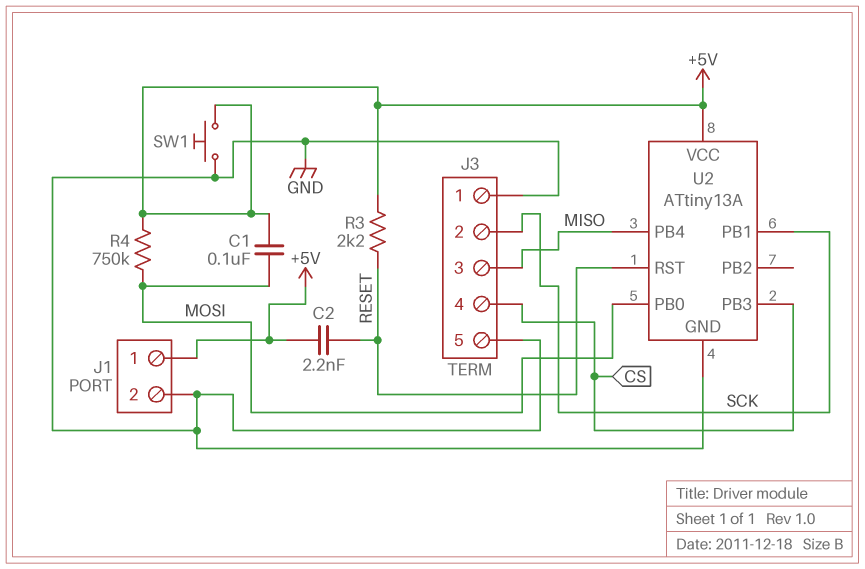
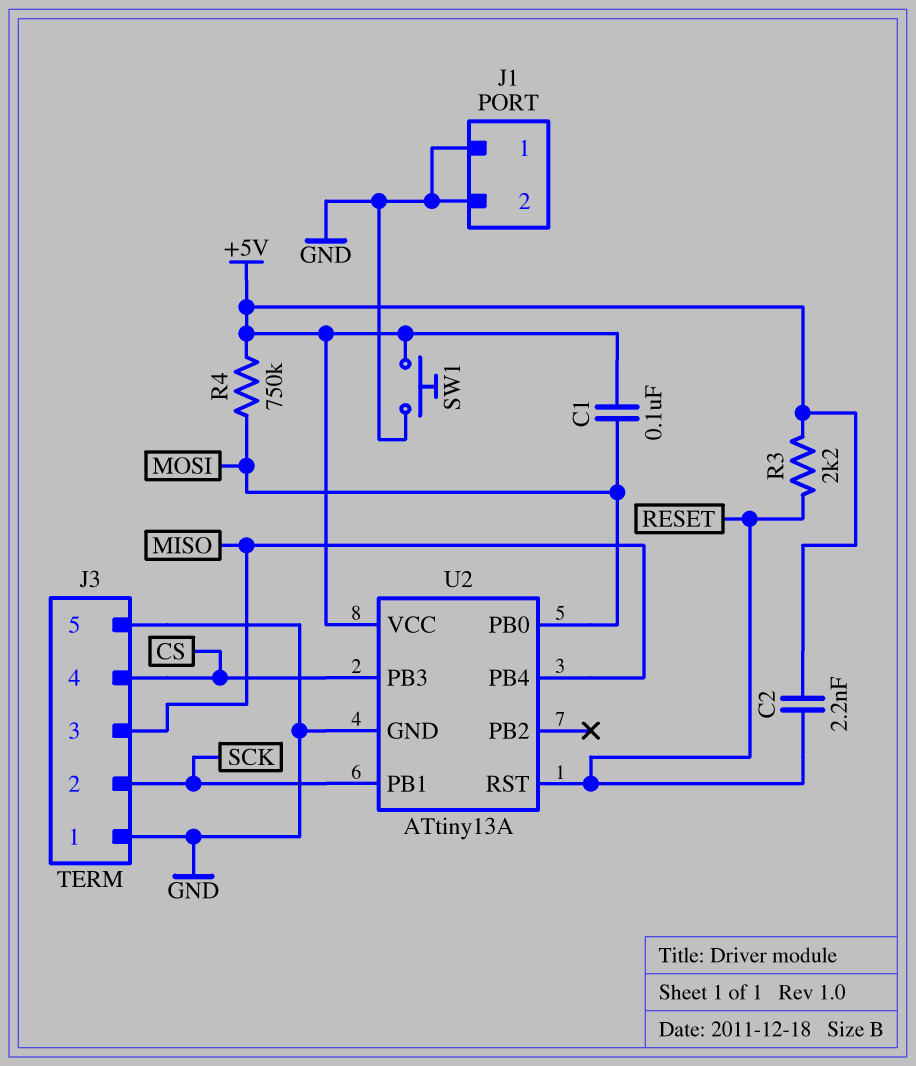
J1 pin 1: +5V -> GND

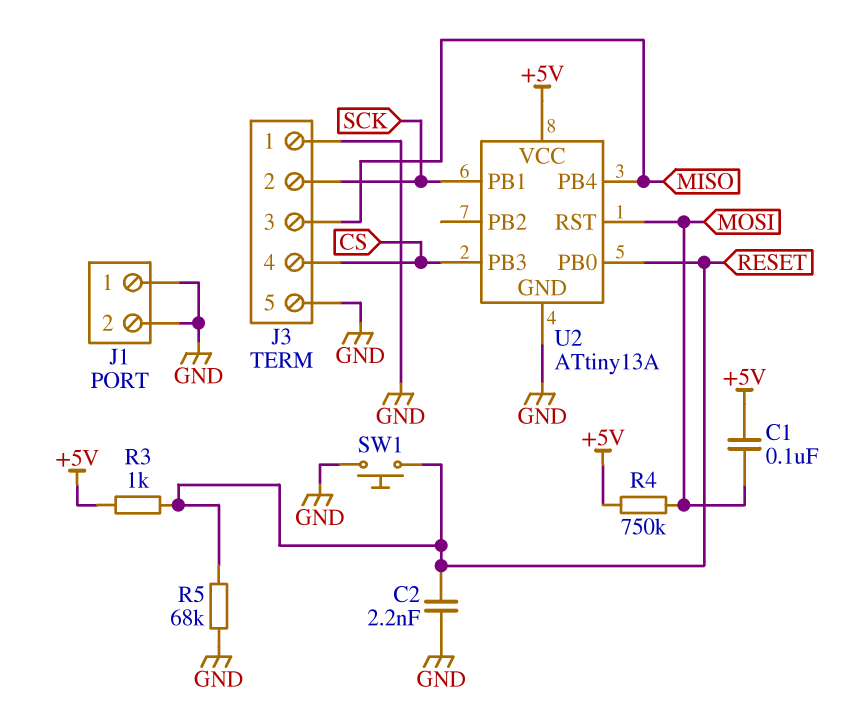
C2: 2.2nF (+5V, RESET) -> 2.2nF (GND, RESET)
R3: 2.2k (+5V, RESET) -> 1k (+5V, RESET)
R5: none -> 68k (GND, RESET)
SW1: button (+5V, GND) -> button (GND, RESET)
U2 pin PB0: MOSI -> RESET
U2 pin RST: RESET -> MOSI

